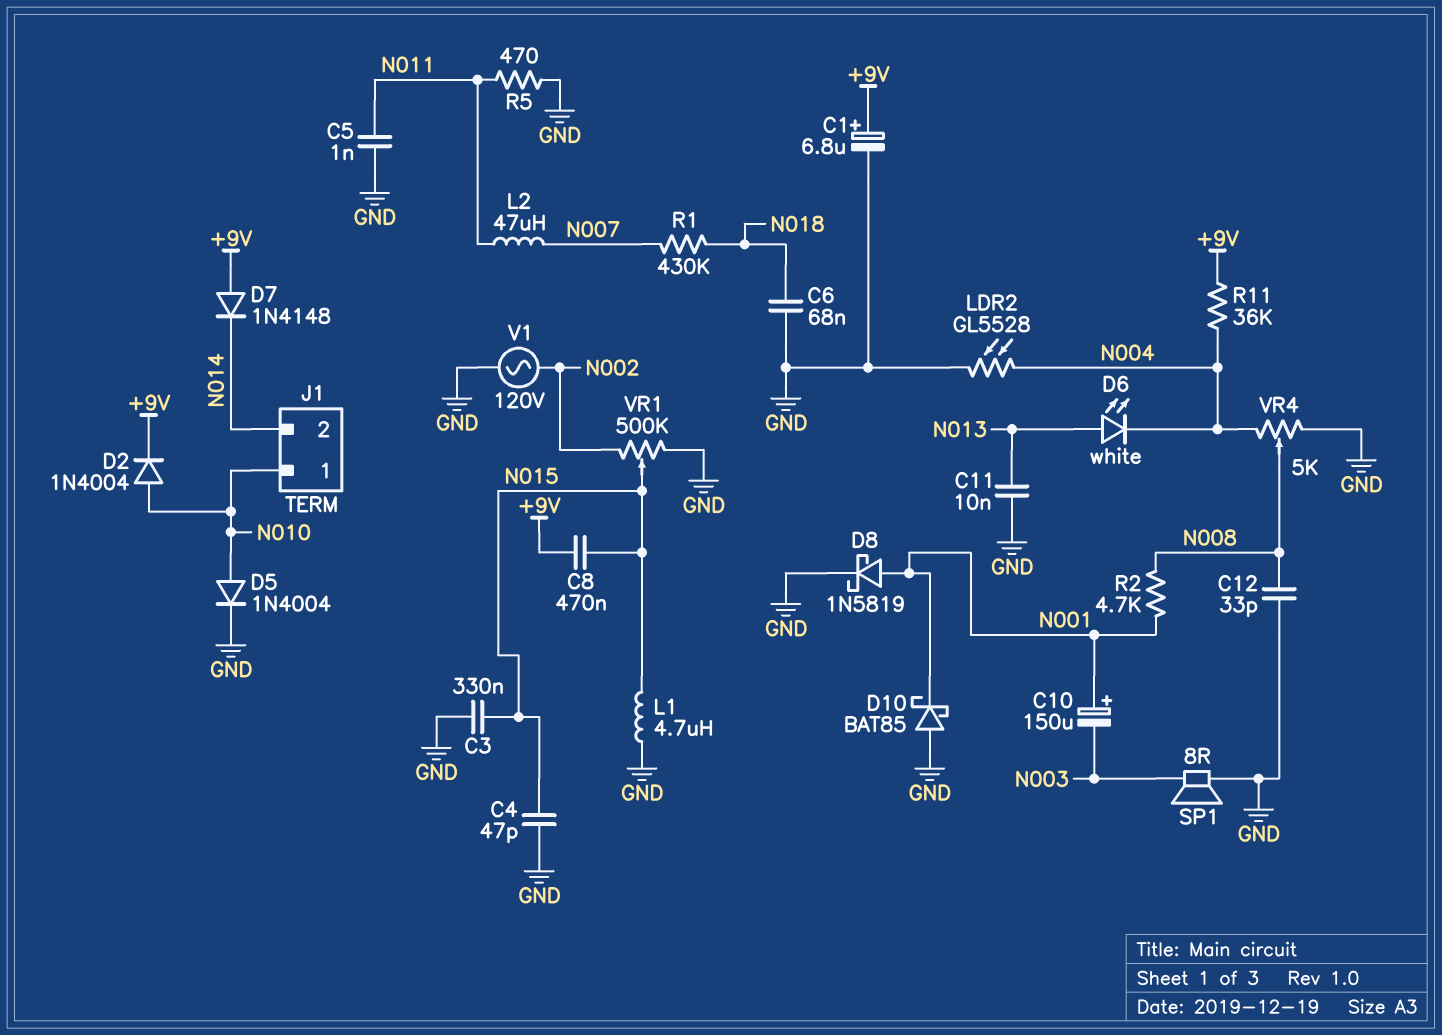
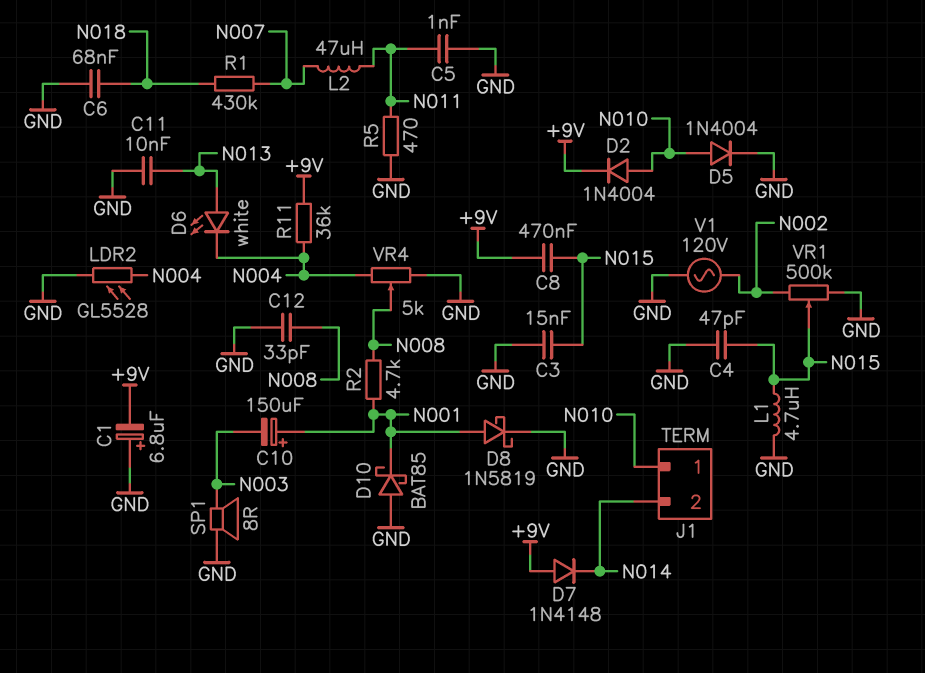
C1: 6.8uF (plus +9V, minus GND) -> 6.8uF (plus GND, minus +9V)
C3: 330nF (GND, N015) -> 15nF (GND, N015)

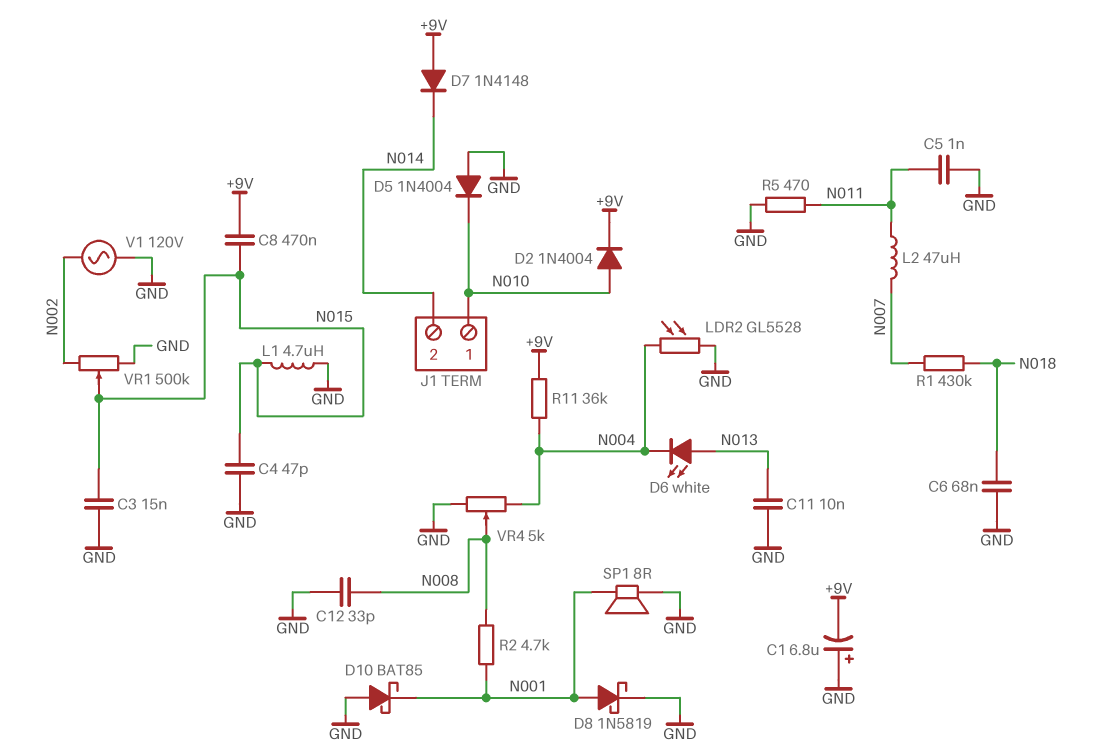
C10: 150uF (plus N001, minus N003) -> none
D5: diode 1N4004 (A N010, K GND) -> diode 1N4004 (A GND, K N010)
SP1: speaker 8R (GND, N003) -> speaker 8R (GND, N001)

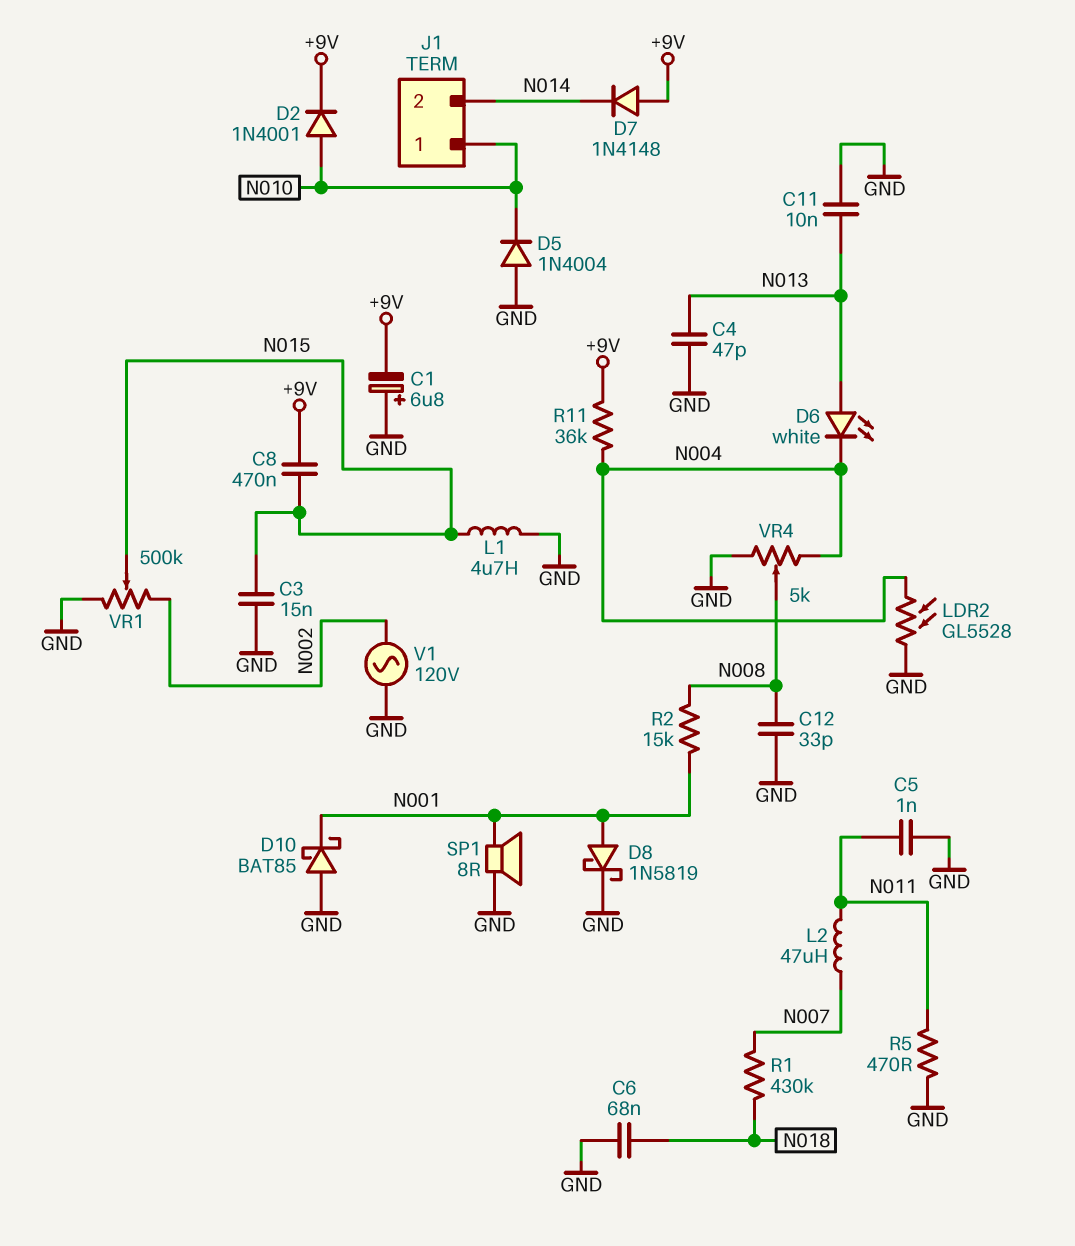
C4: 47pF (GND, N015) -> 47pF (GND, N013)
D2: diode 1N4004 (A N010, K +9V) -> diode 1N4001 (A N010, K +9V)
R2: 4.7k (N001, N008) -> 15k (N001, N008)

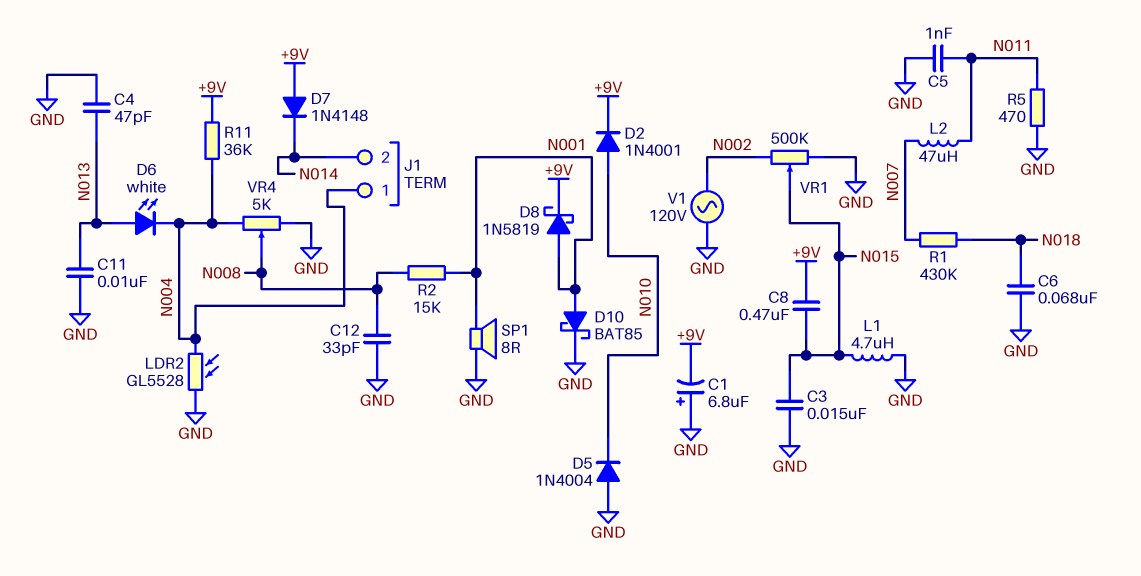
D8: schottky 1N5819 (A N001, K GND) -> schottky 1N5819 (A N001, K +9V)
D10: schottky BAT85 (A GND, K N001) -> schottky BAT85 (A N001, K GND)
J1 pin 1: N010 -> N004

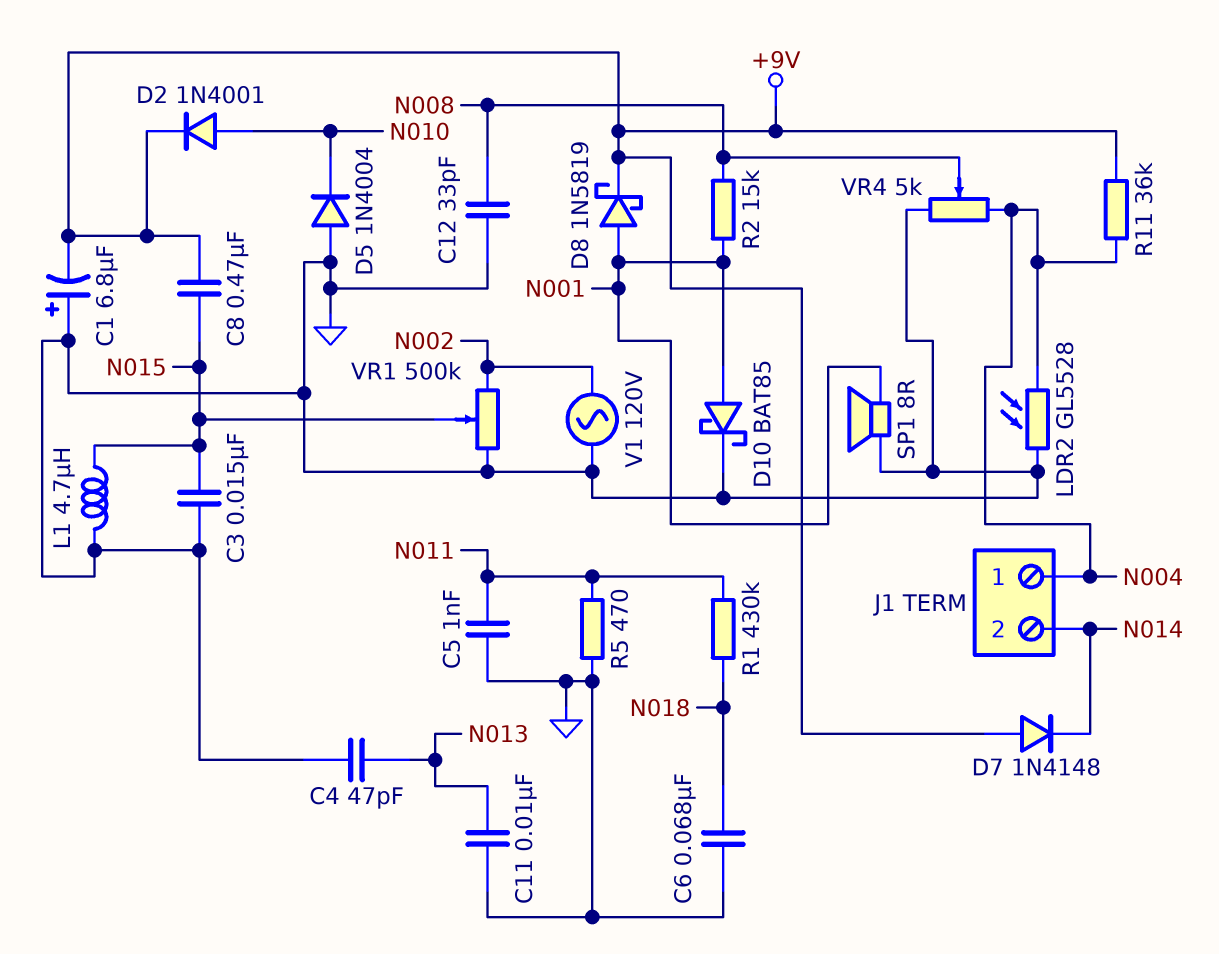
D6: LED white (A N013, K N004) -> none
L2: 47uH (N007, N011) -> none
R1: 430k (N007, N018) -> 430k (N011, N018)

